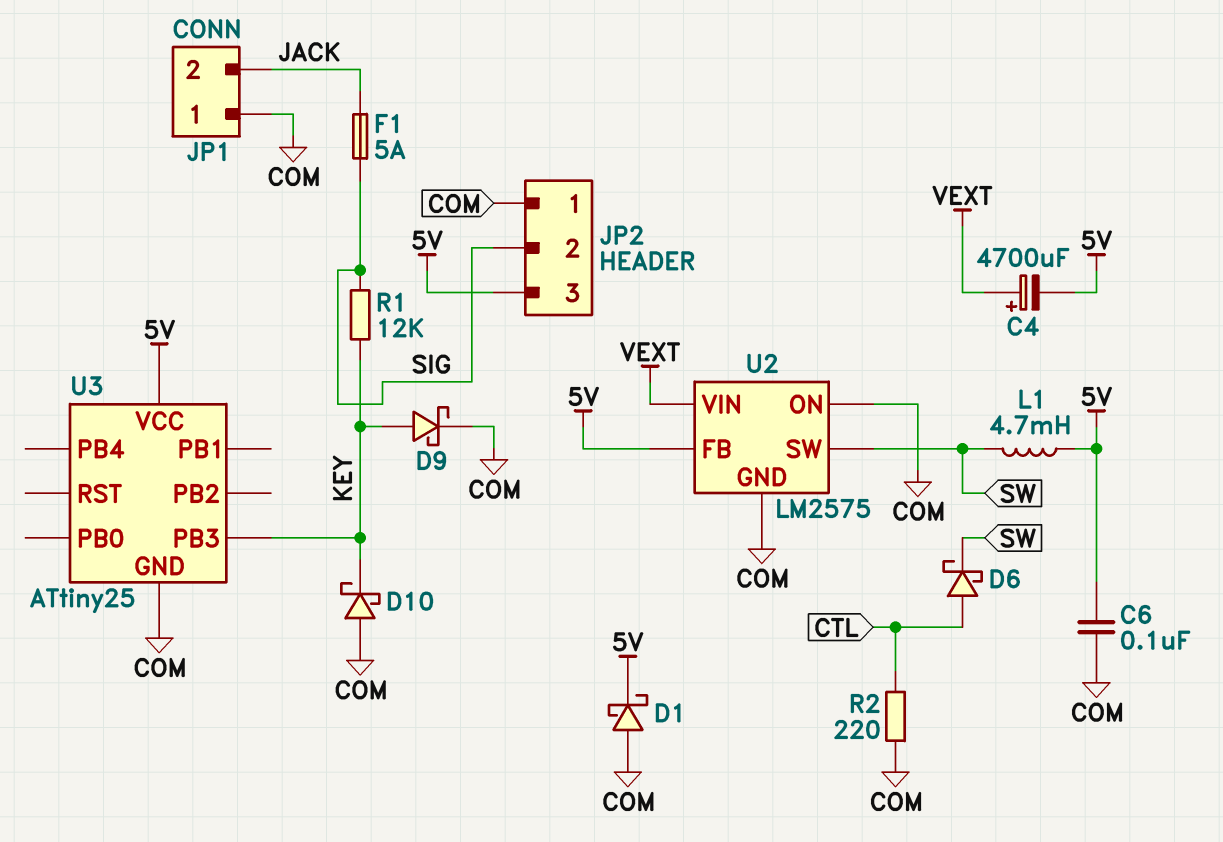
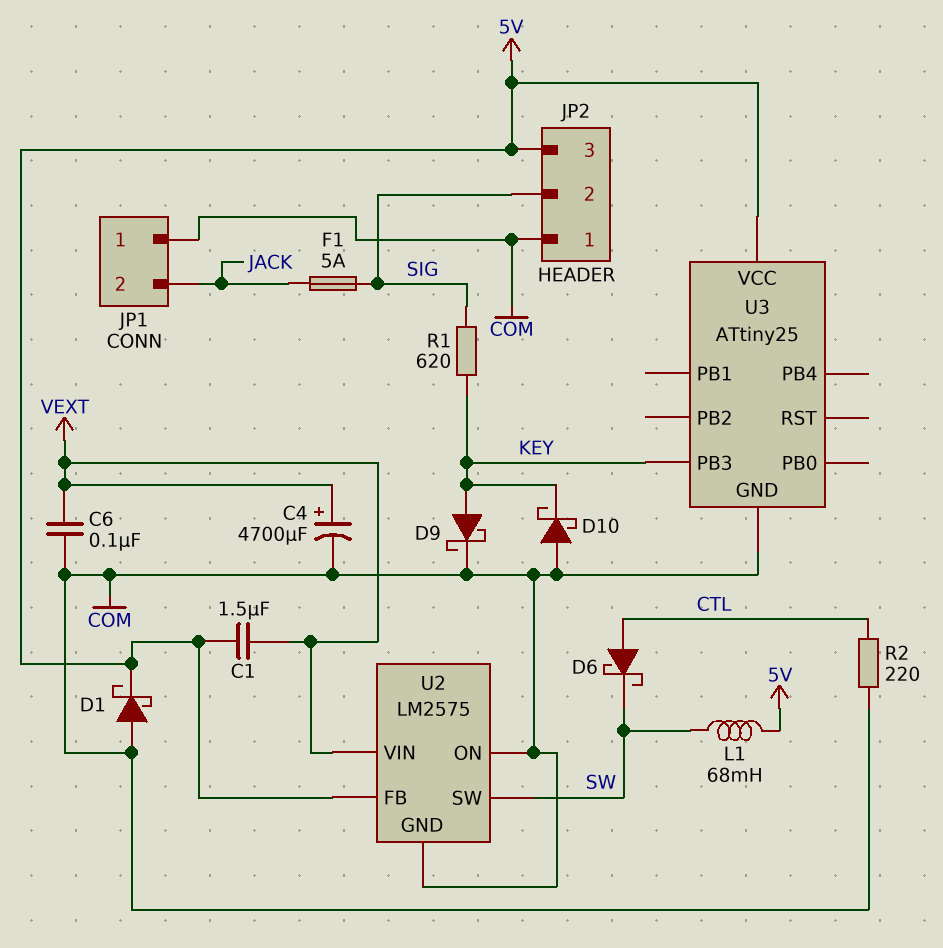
C1: none -> 1.5uF (5V, VEXT)
C4: 4700uF (plus VEXT, minus 5V) -> 4700uF (plus VEXT, minus COM)
C6: 100nF (5V, COM) -> 100nF (COM, VEXT)
L1: 4.7mH (5V, SW) -> 68mH (5V, SW)
R1: 12k (KEY, SIG) -> 620 (KEY, SIG)

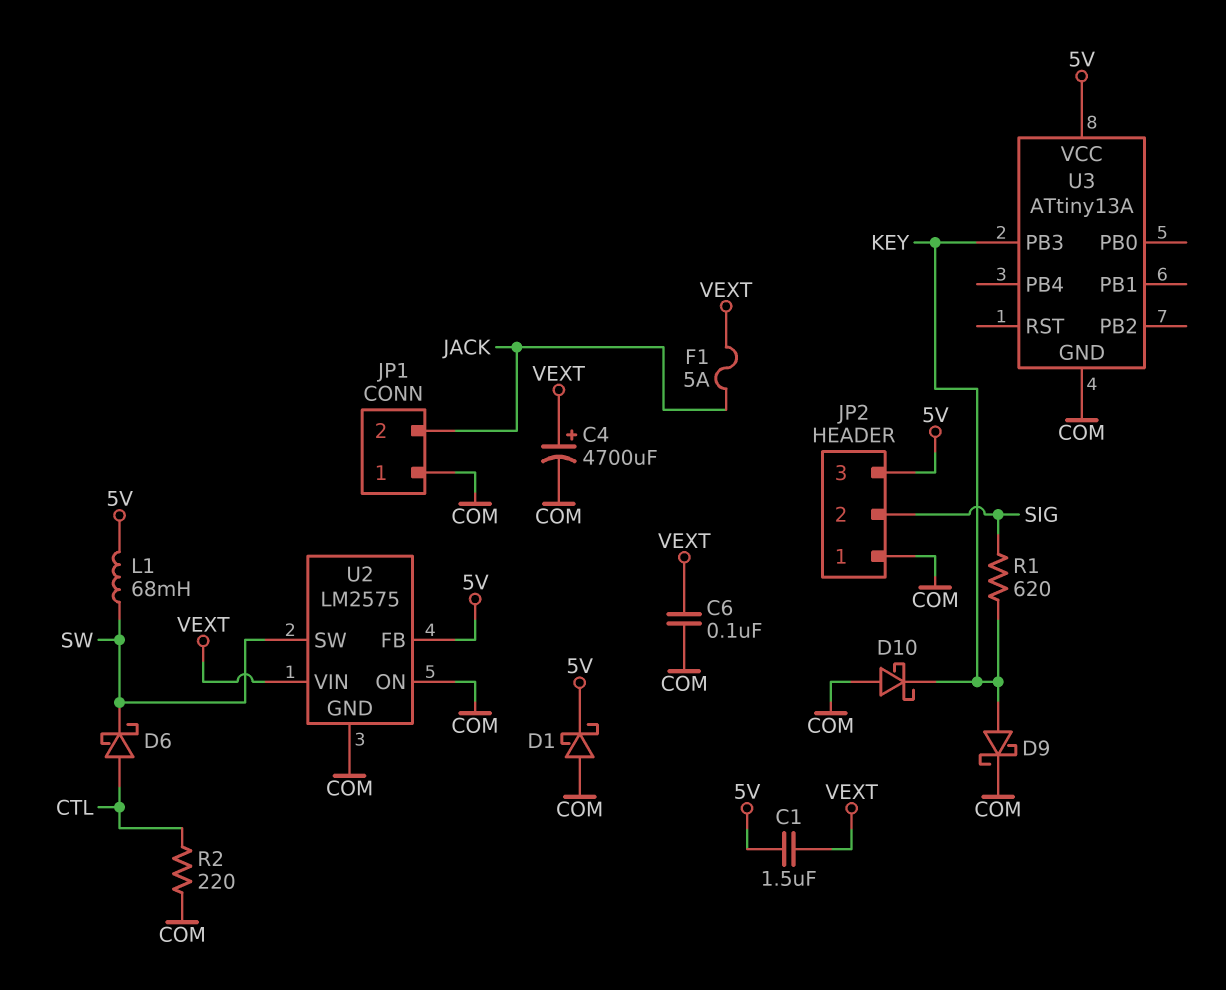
F1: 5A (JACK, SIG) -> 5A (JACK, VEXT)
U3: ATtiny25 -> ATtiny13A

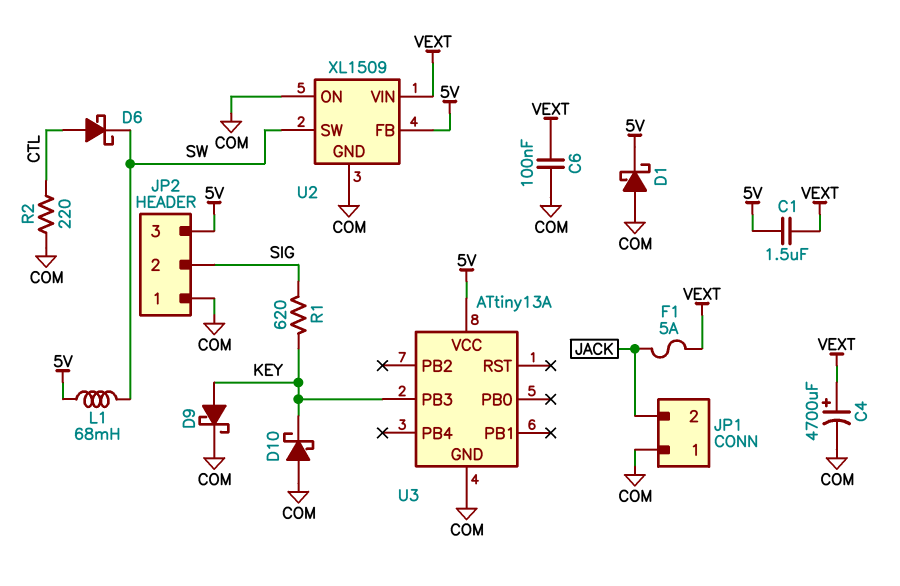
U2: LM2575 -> XL1509

